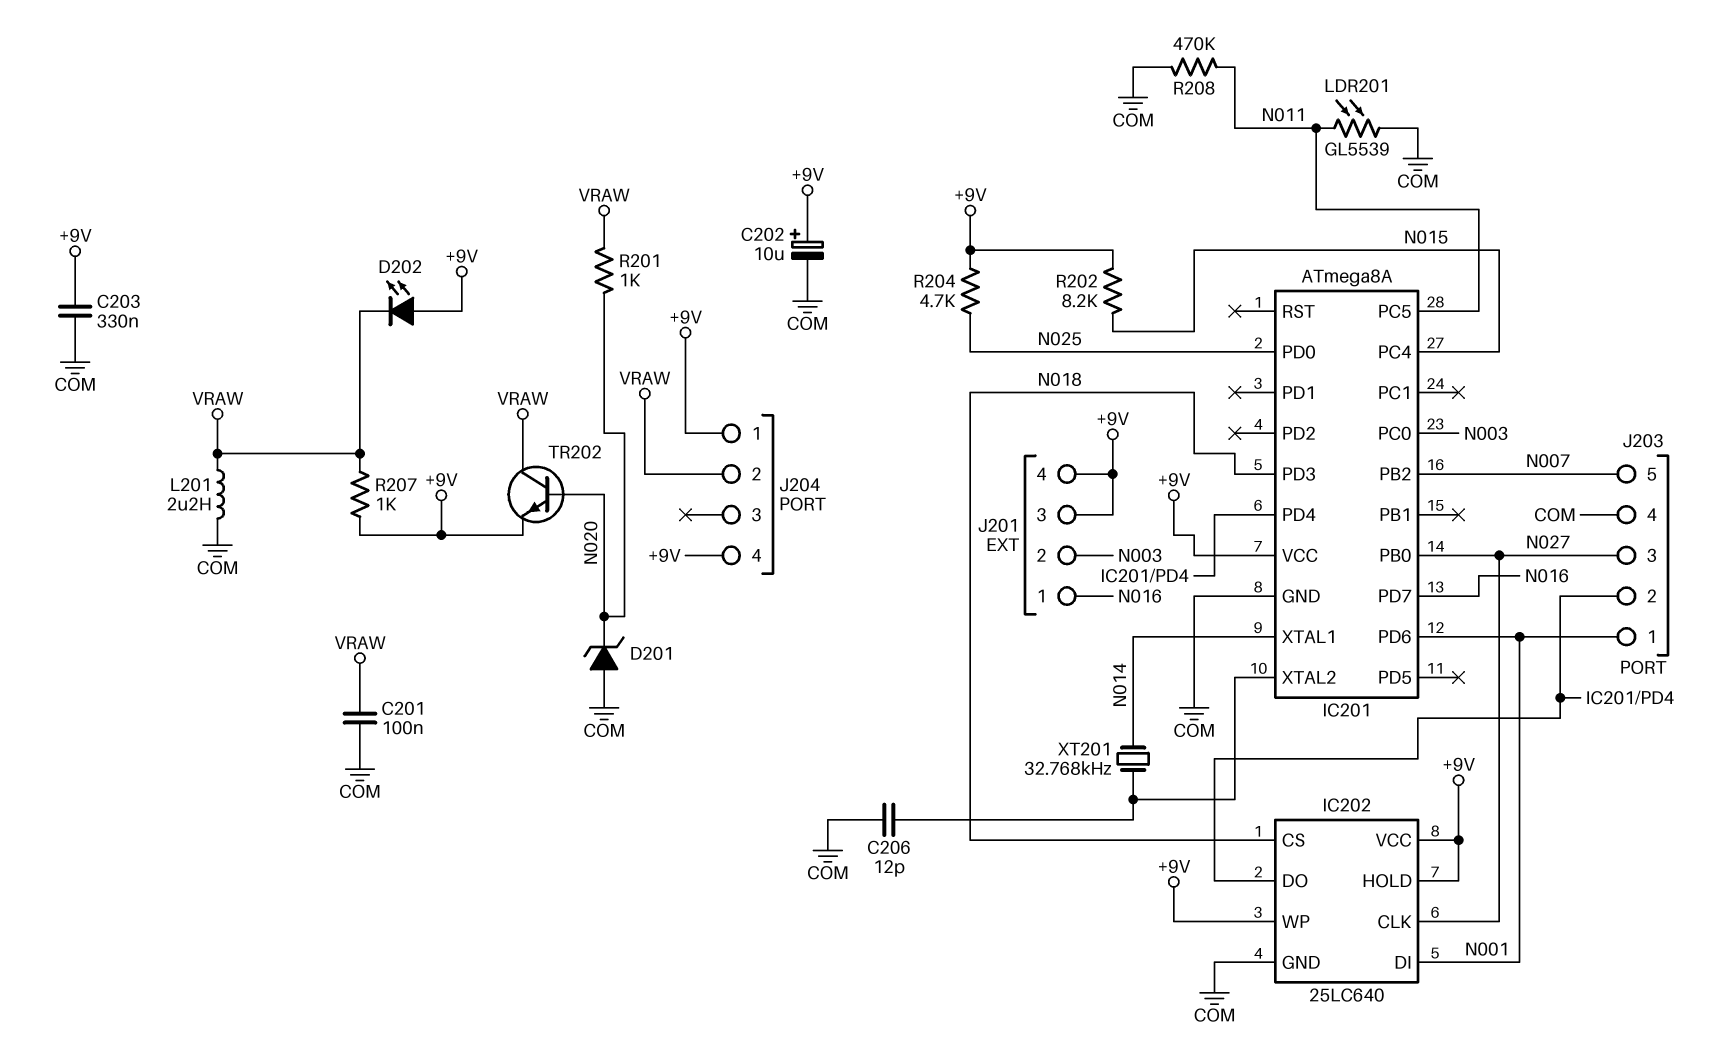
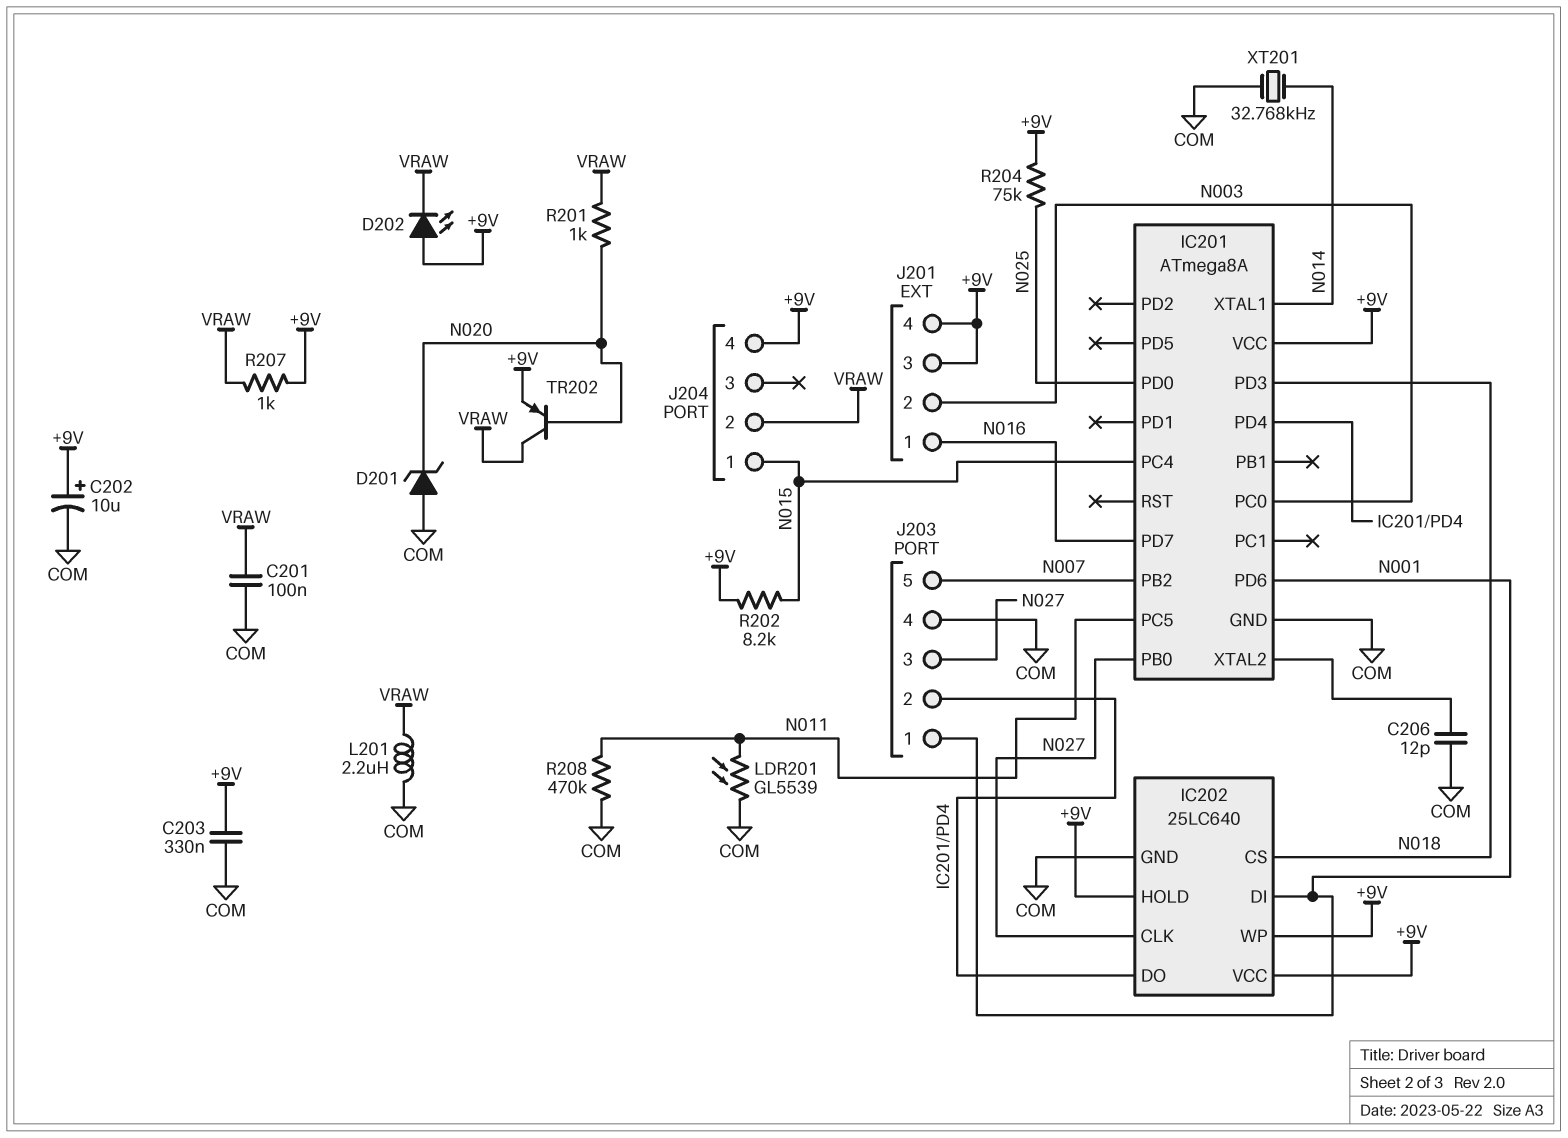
J204 pin 1: +9V -> N015
R204: 4.7k (+9V, N025) -> 75k (+9V, N025)
TR202: NPN (B N020, C VRAW, E +9V) -> PNP (B N020, C VRAW, E +9V)
XT201: 32.768kHz (IC201/XTAL2, N014) -> 32.768kHz (COM, N014)

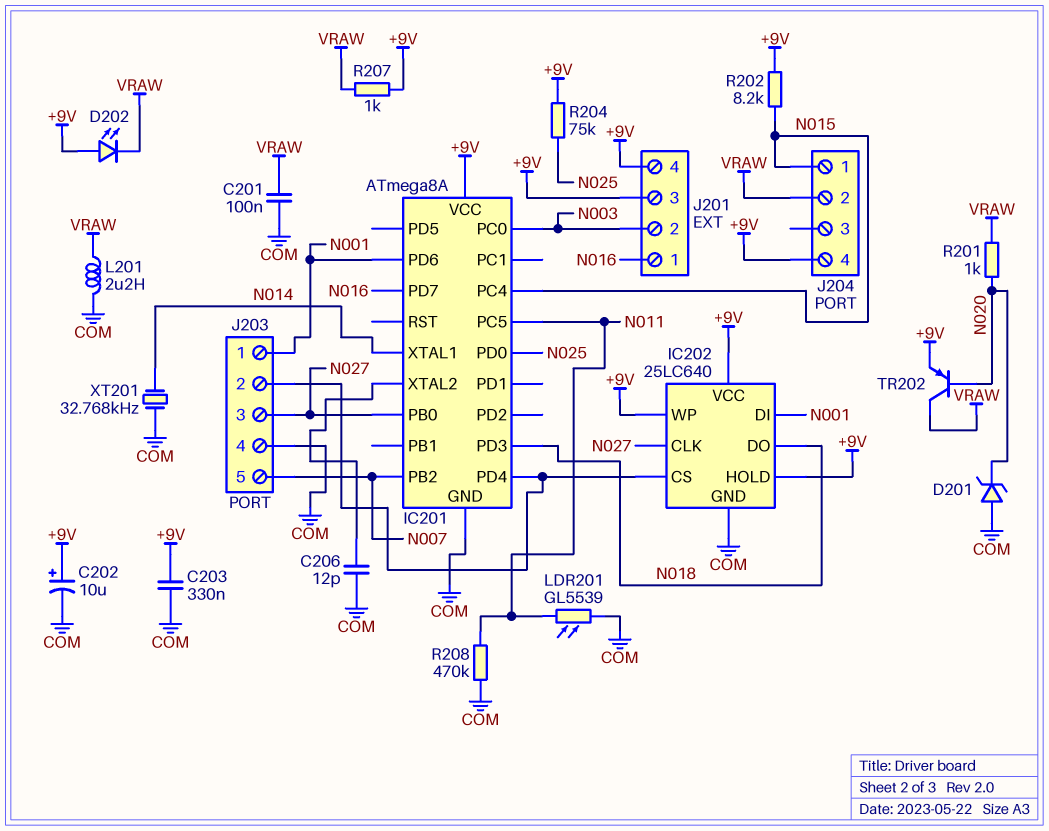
IC202 pin CS: N018 -> IC201/PD4
IC202 pin DO: IC201/PD4 -> N018

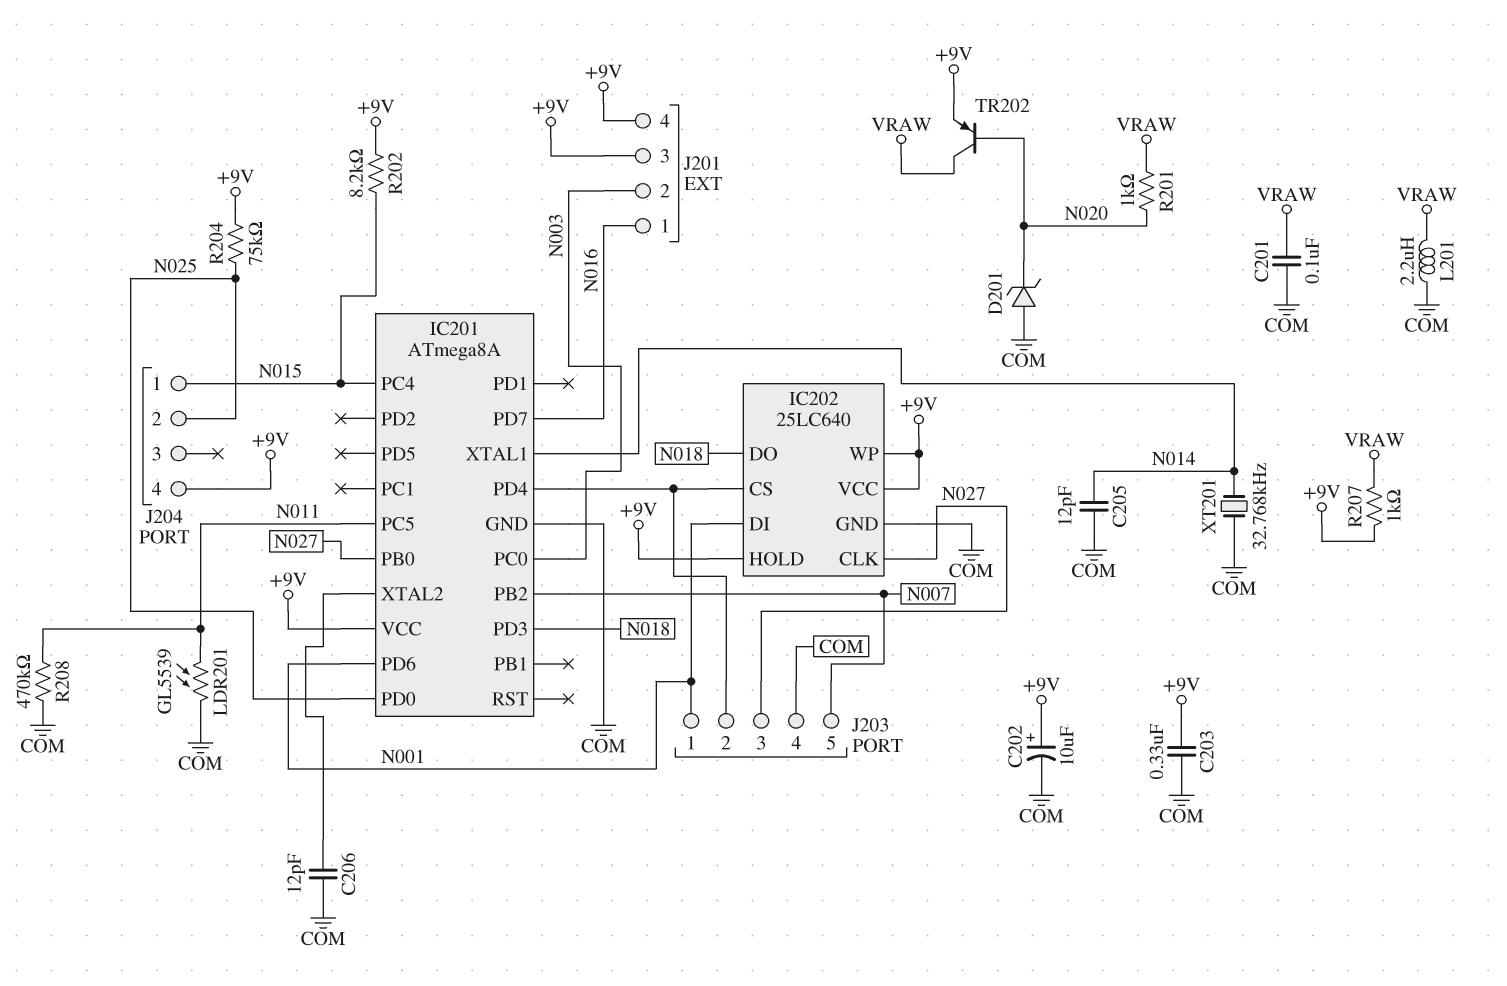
C205: none -> 12pF (COM, N014)
D202: LED (A +9V, K VRAW) -> none
J204 pin 2: VRAW -> N025

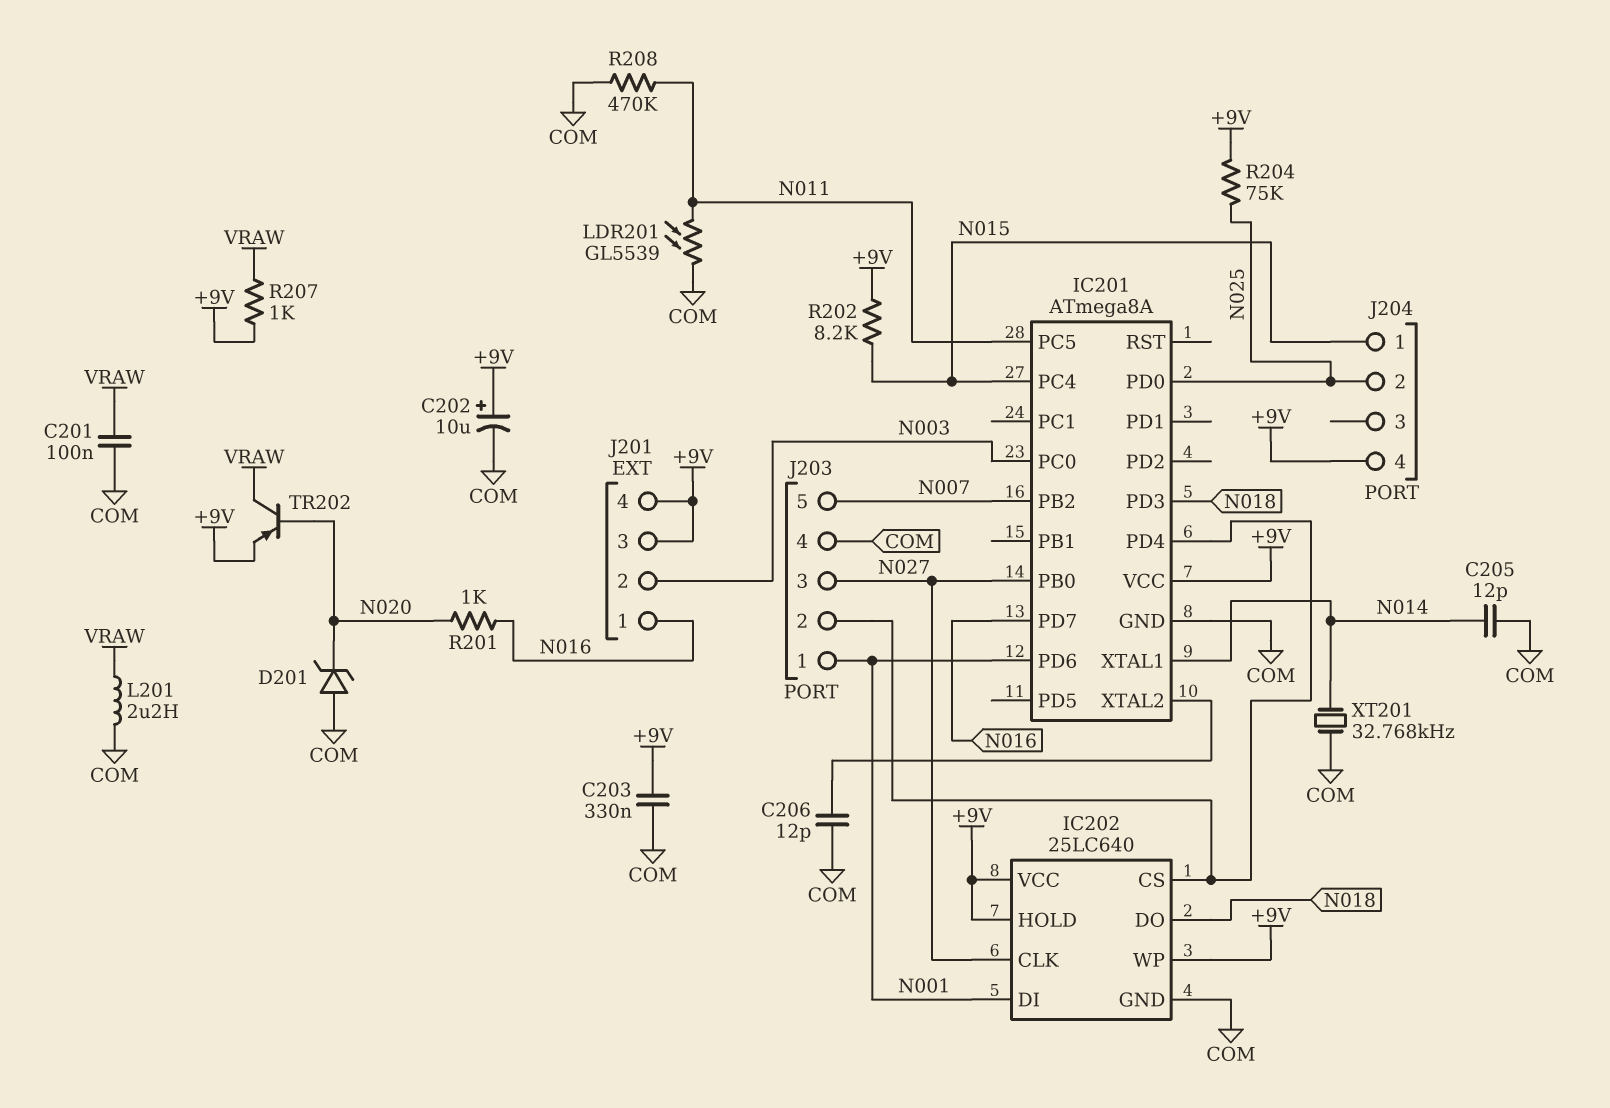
R201: 1k (N020, VRAW) -> 1k (N016, N020)

